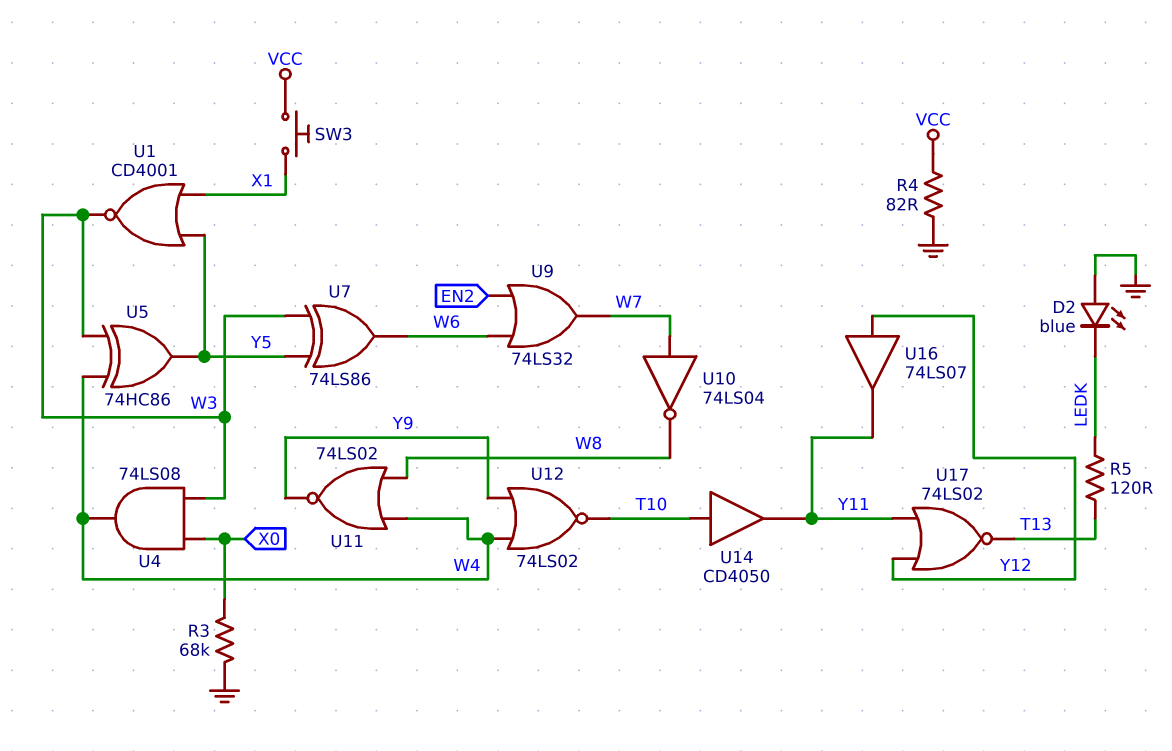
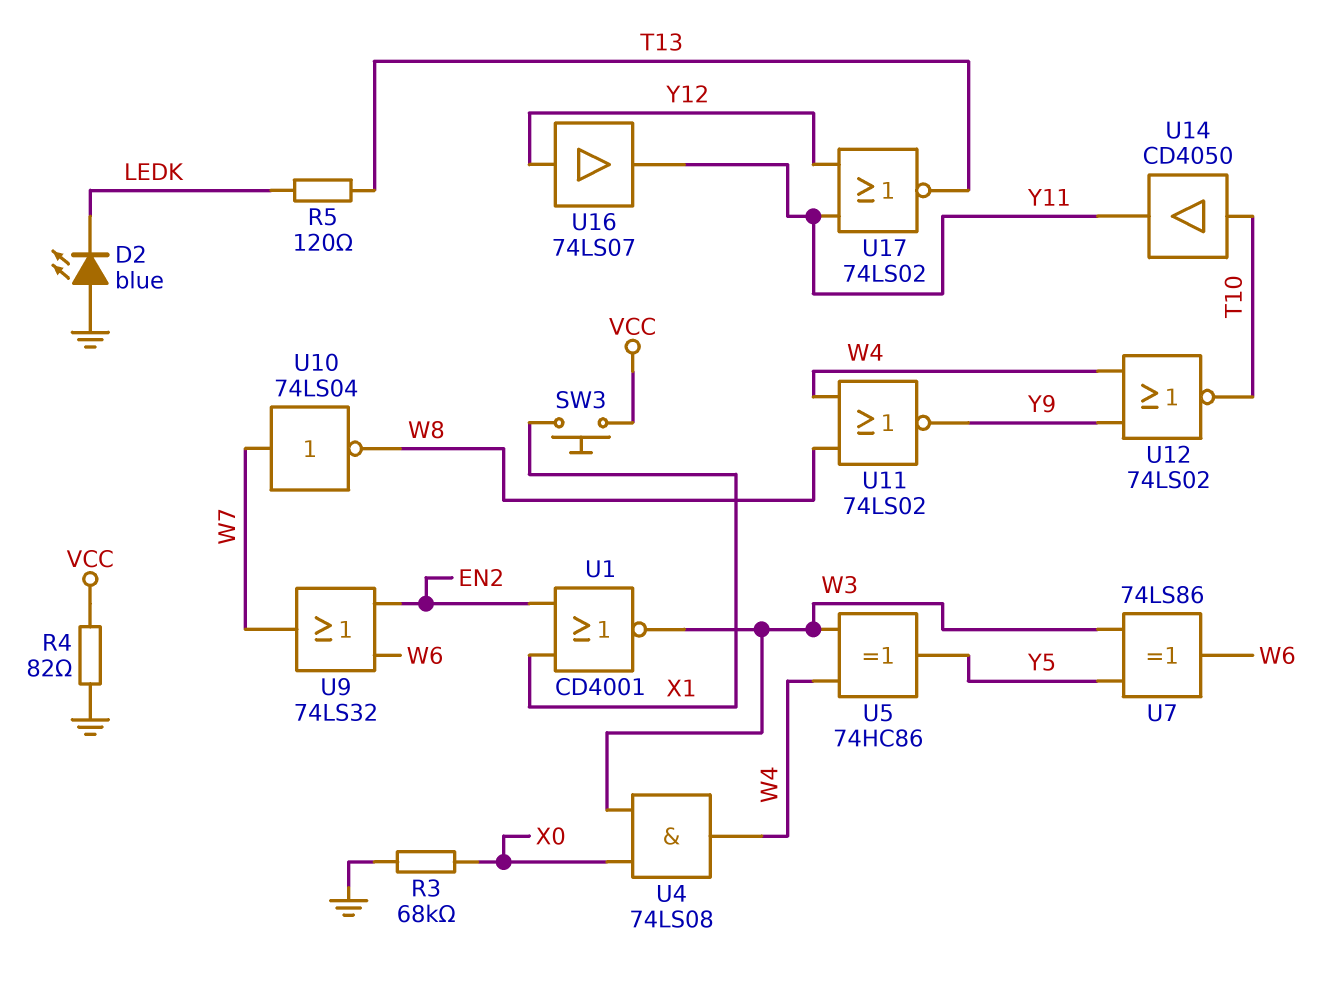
U1: NOR CD4001 (in X1, in Y5, out W3) -> NOR CD4001 (in EN2, in X1, out W3)

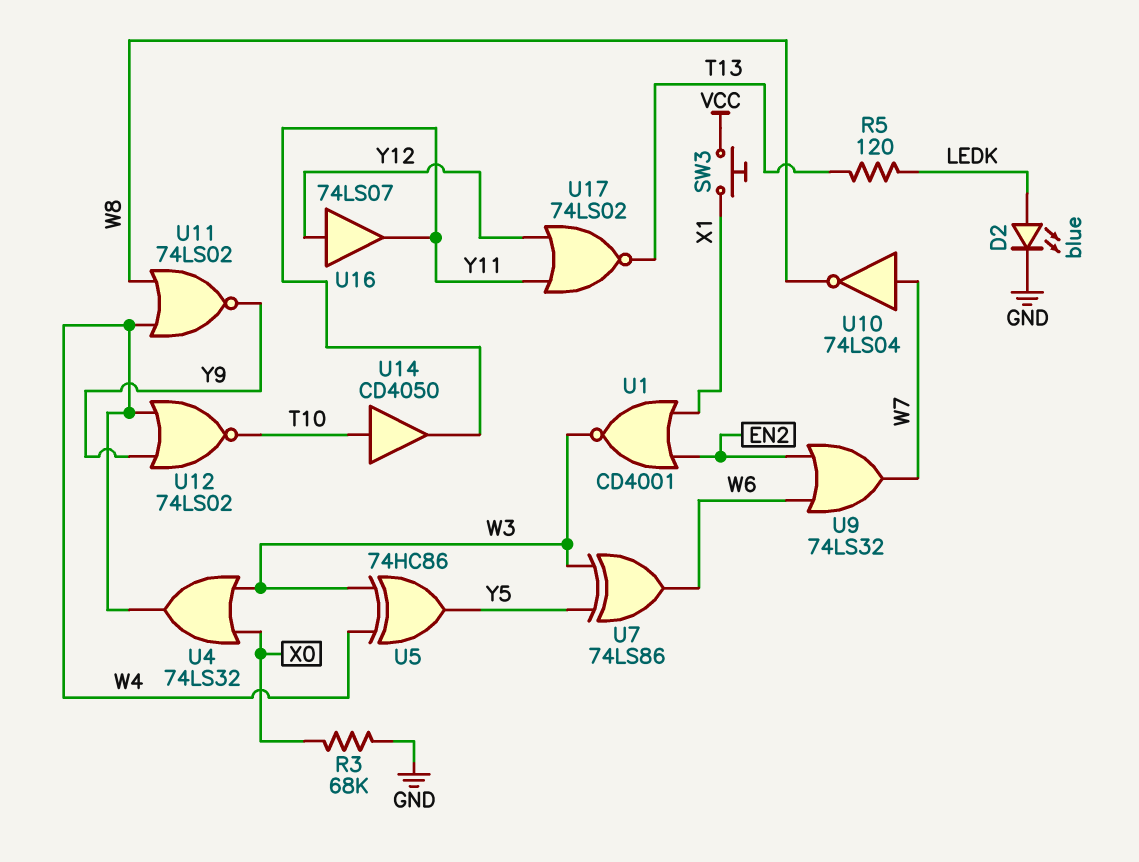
D2: LED blue (A GND, K LEDK) -> LED blue (A LEDK, K GND)
R4: 82 (GND, VCC) -> none
U4: AND 74LS08 (in W3, in X0, out W4) -> OR 74LS32 (in W3, in X0, out W4)

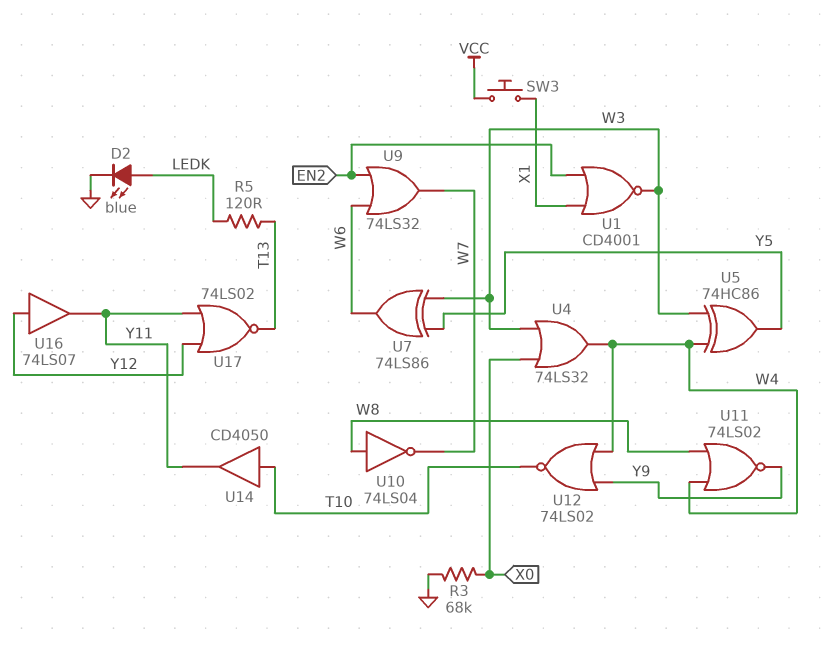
U10: NOT 74LS04 (in W7, out W8) -> NOT 74LS04 (in W8, out W7)

